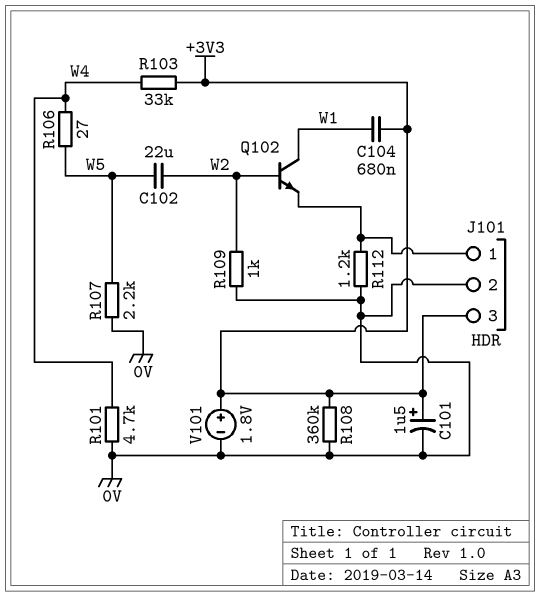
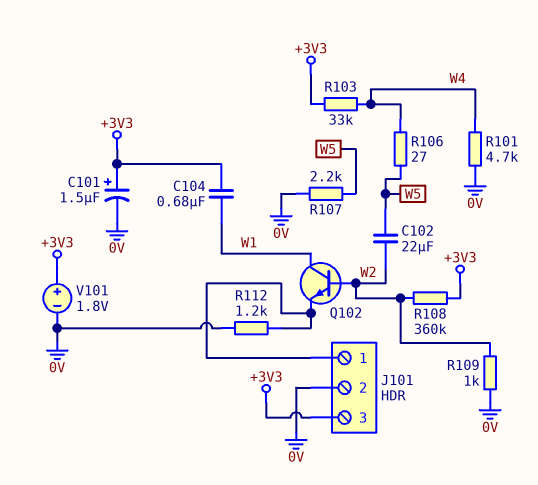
R108: 360k (+3V3, 0V) -> 360k (+3V3, W2)

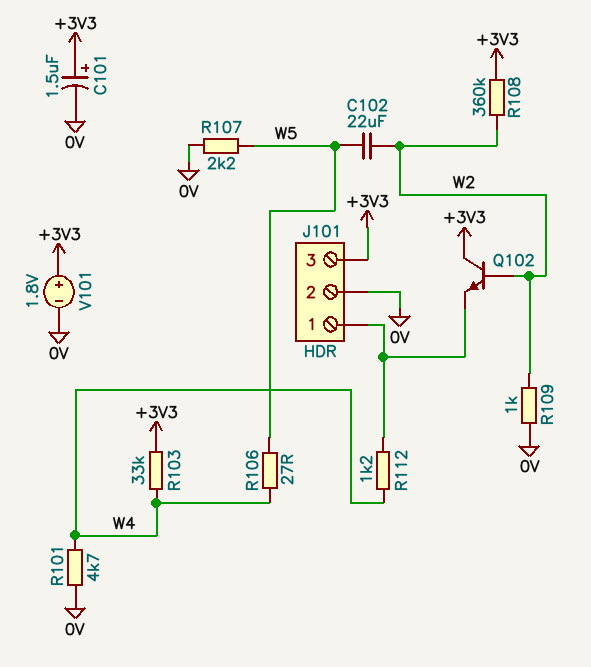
C104: 680nF (+3V3, W1) -> none
Q102: NPN (B W2, C W1, E J101/1) -> NPN (B W2, C +3V3, E J101/1)
R112: 1.2k (0V, J101/1) -> 1.2k (J101/1, W4)

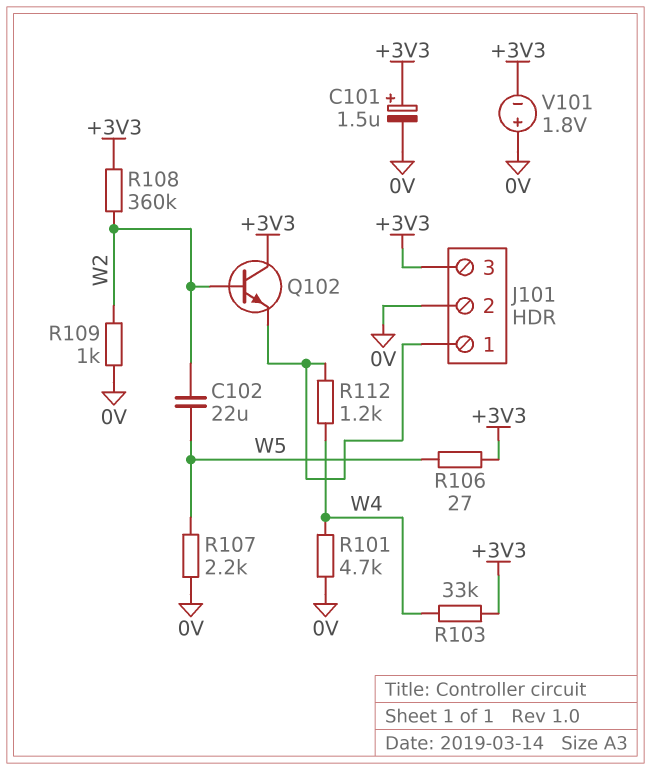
R106: 27 (W4, W5) -> 27 (+3V3, W5)
V101: 1.8V (plus +3V3, minus 0V) -> 1.8V (plus 0V, minus +3V3)

